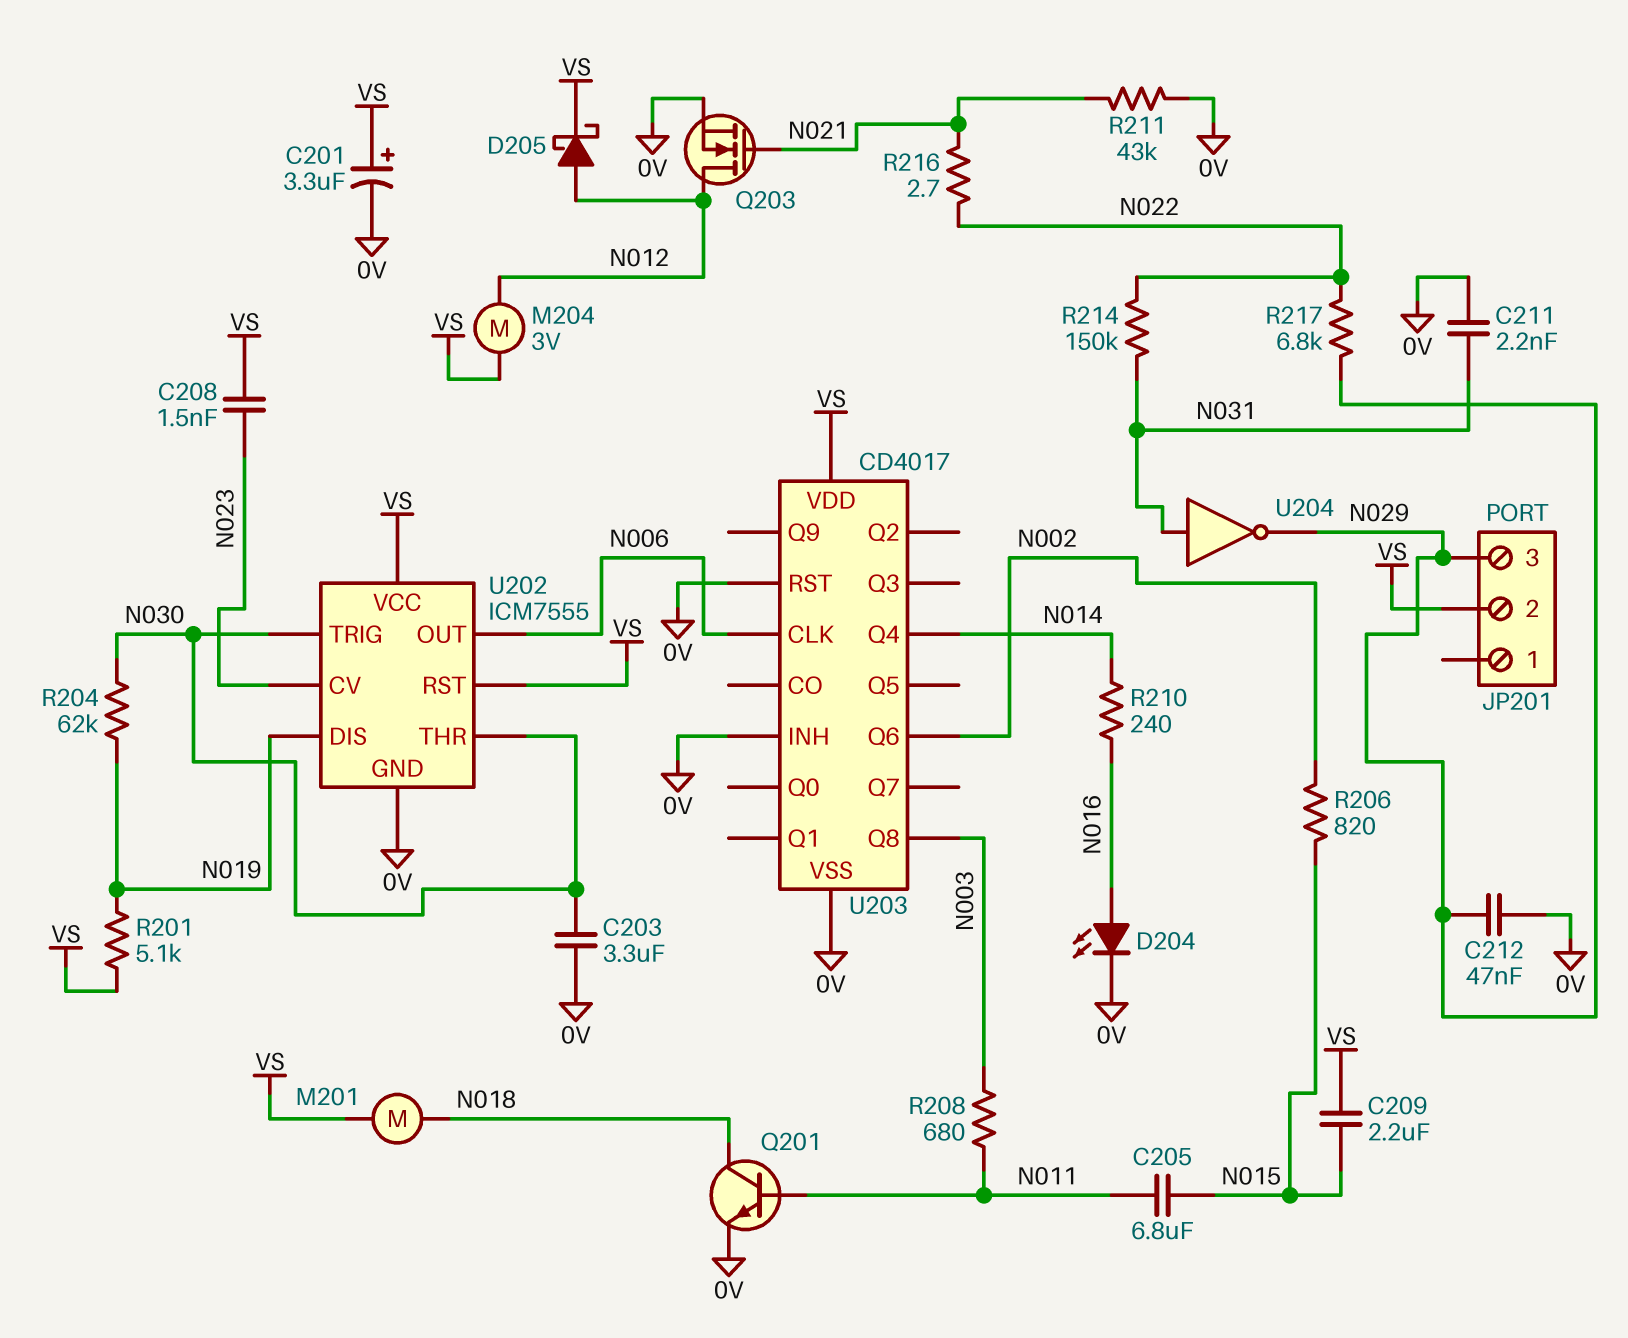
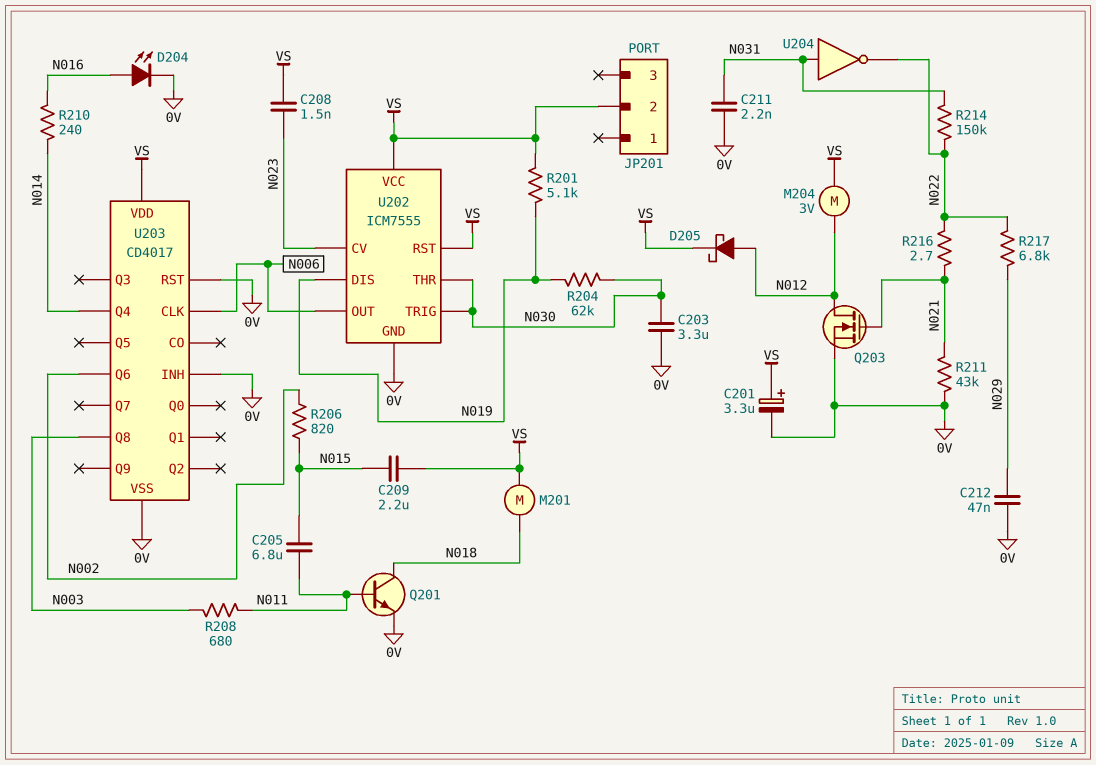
JP201 pin 3: N029 -> none
U204: NOT (in N031, out N029) -> NOT (in N031, out N022)

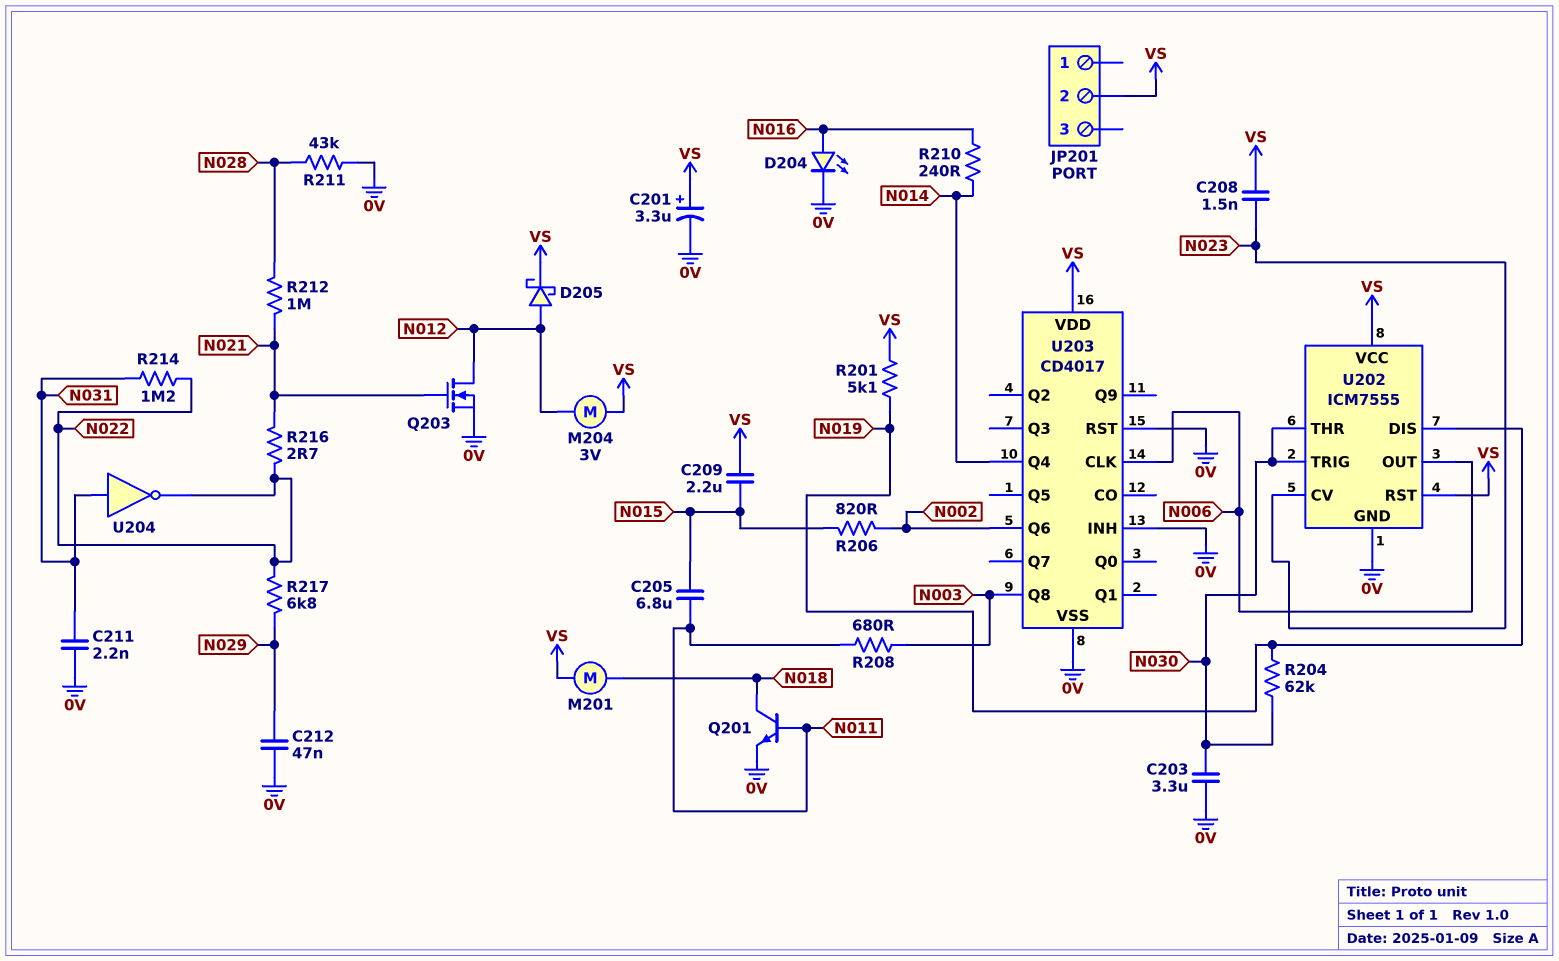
R211: 43k (0V, N021) -> 43k (0V, N028)
R212: none -> 1M (N021, N028)
R214: 150k (N022, N031) -> 1.2M (N022, N031)

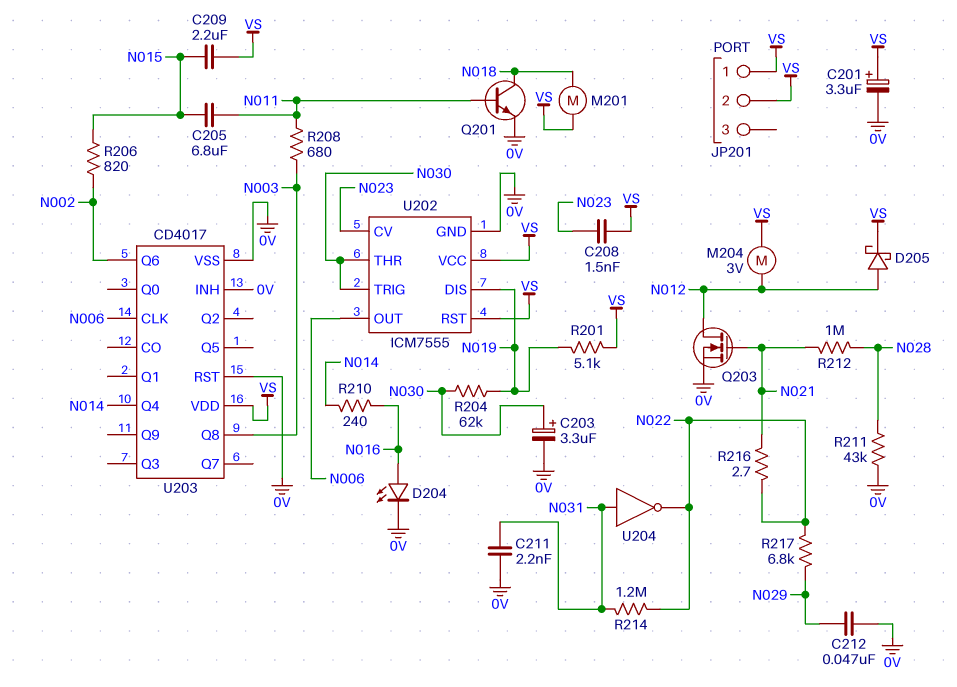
C203: 3.3uF (0V, N030) -> 3.3uF (plus N030, minus 0V)
JP201 pin 1: none -> VS

